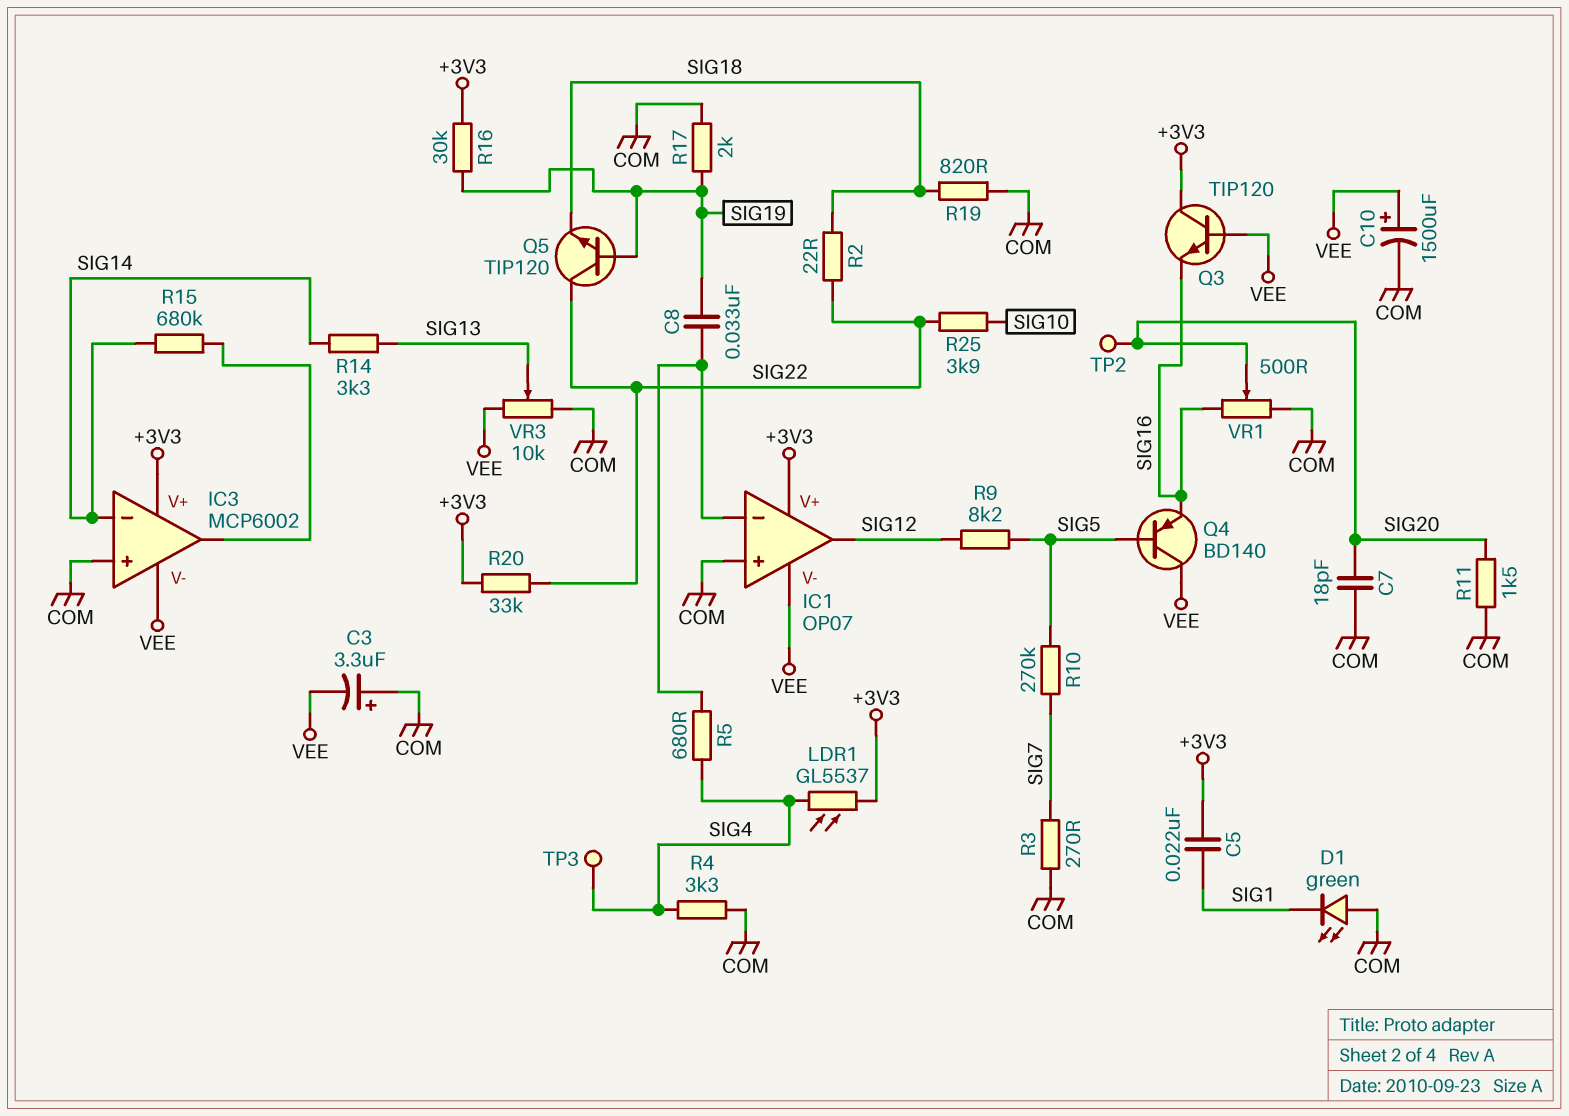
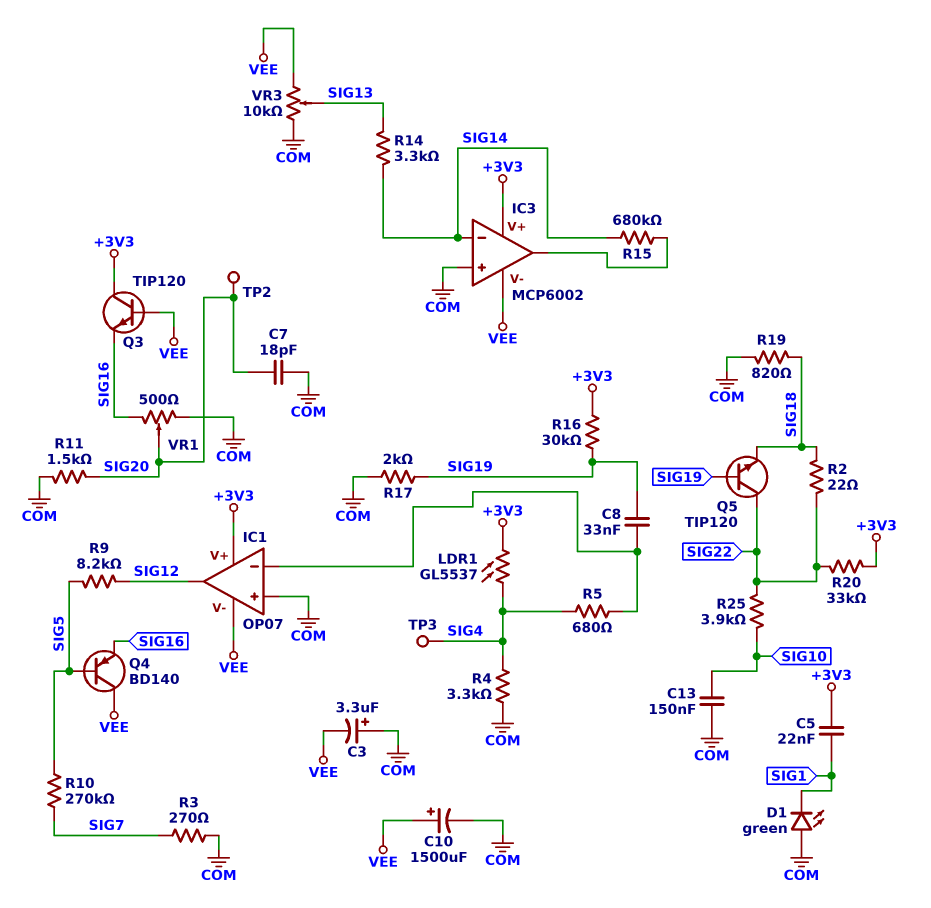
C13: none -> 150nF (COM, SIG10)

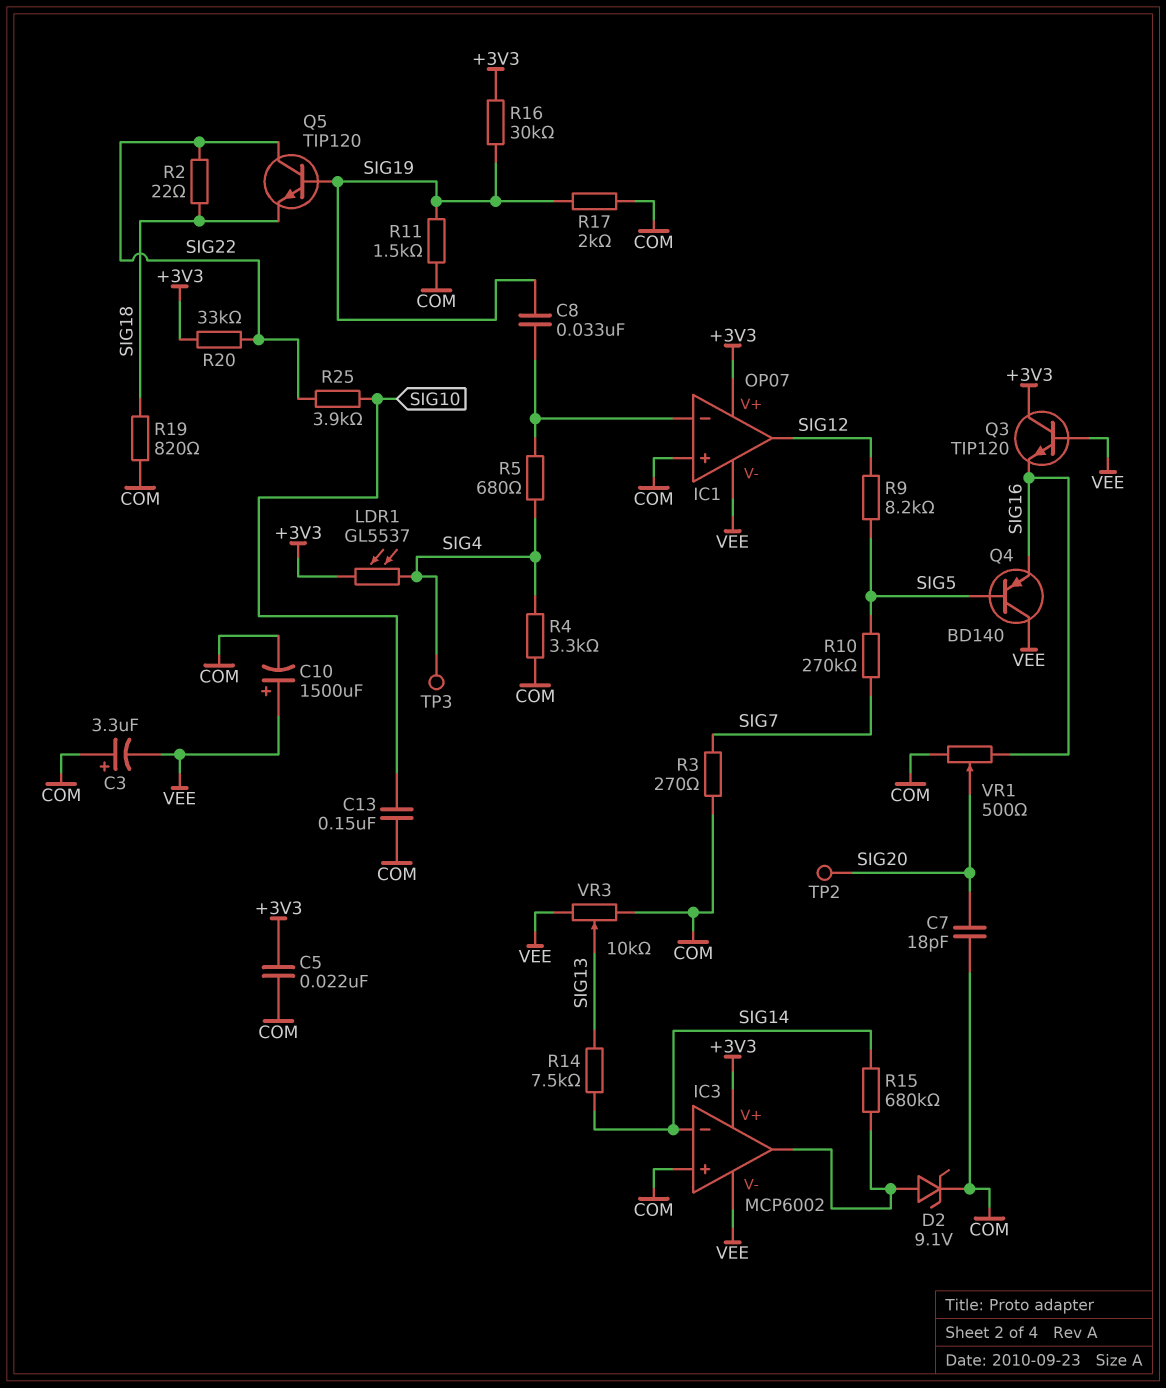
C5: 22nF (+3V3, SIG1) -> 22nF (+3V3, COM)
D1: LED green (A COM, K SIG1) -> none
D2: none -> zener 9.1V (A IC3/out, K COM)
R11: 1.5k (COM, SIG20) -> 1.5k (COM, SIG19)
R14: 3.3k (SIG13, SIG14) -> 7.5k (SIG13, SIG14)

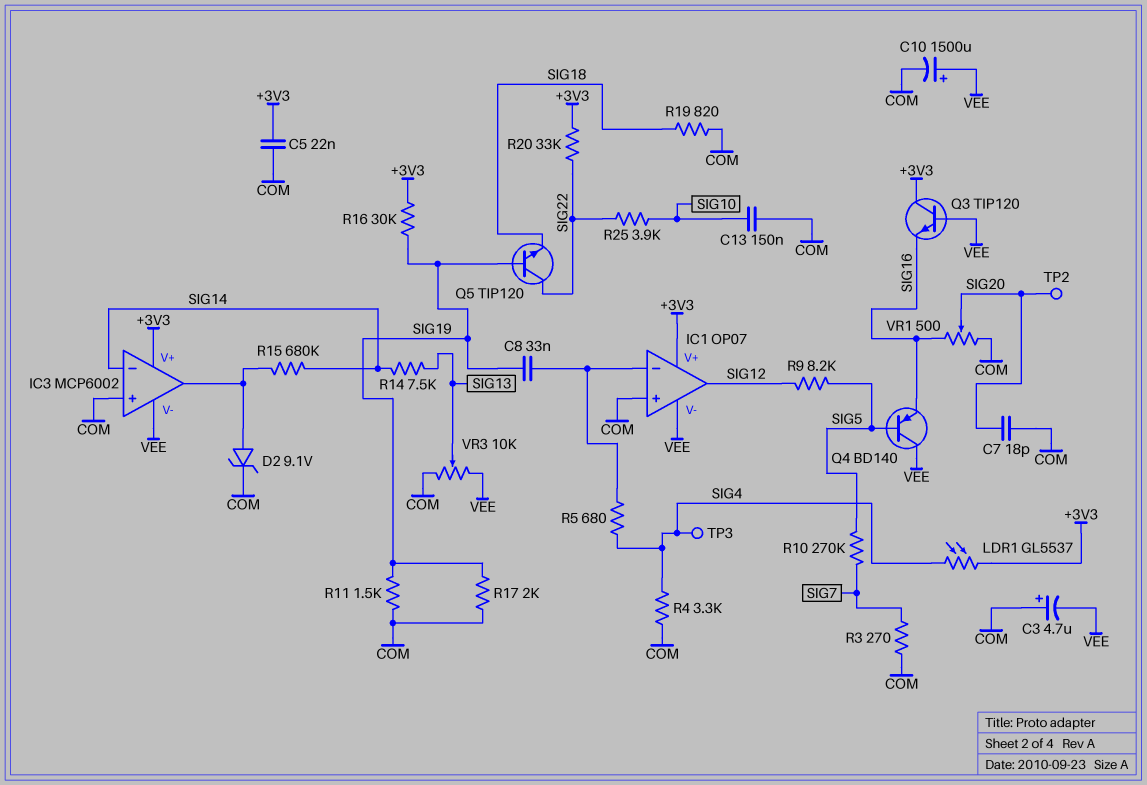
C3: 3.3uF (plus COM, minus VEE) -> 4.7uF (plus COM, minus VEE)
R2: 22 (SIG18, SIG22) -> none

